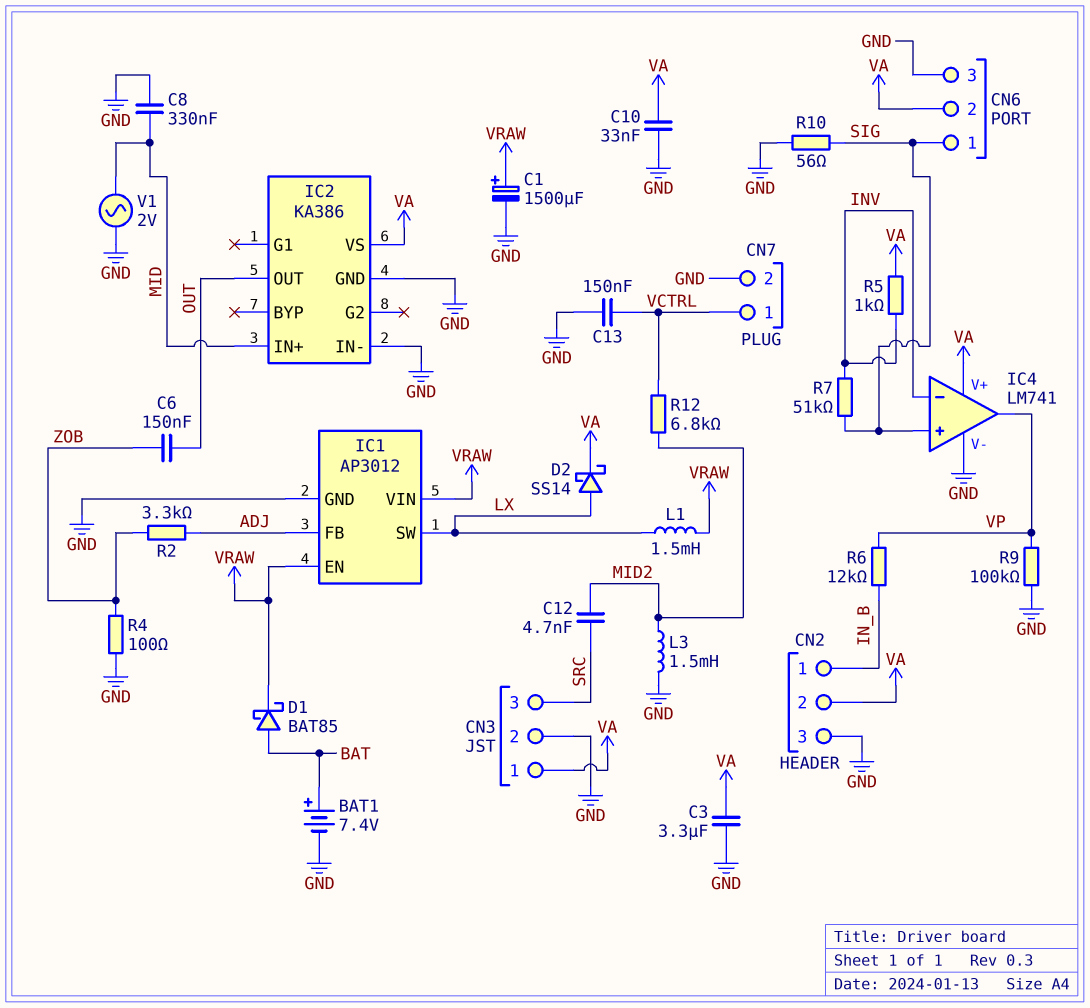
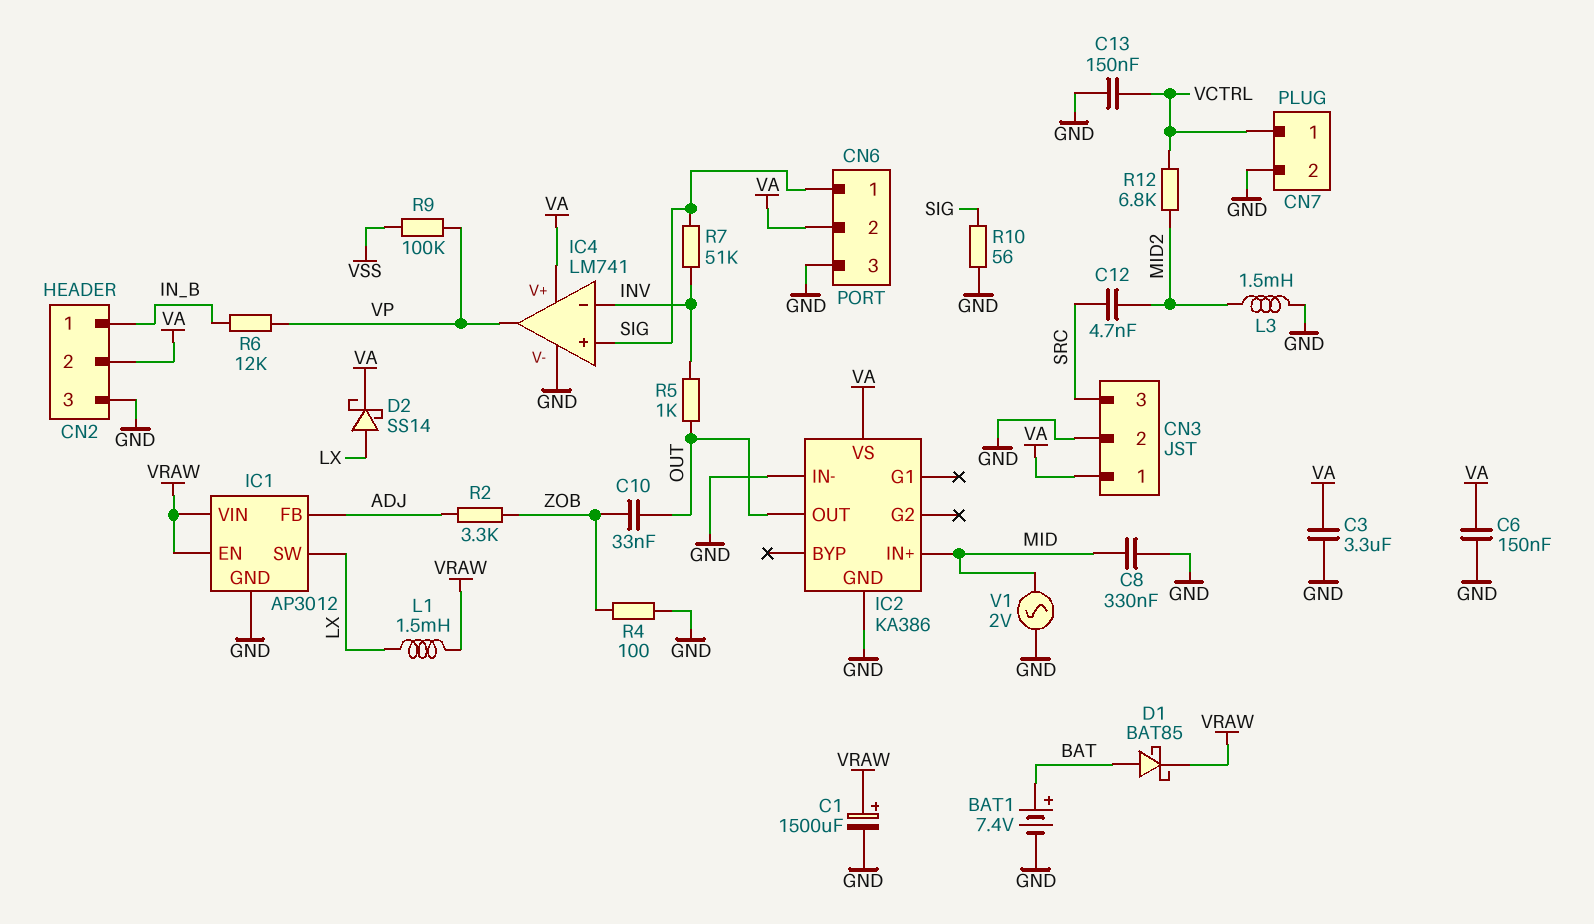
C6: 150nF (OUT, ZOB) -> 150nF (GND, VA)
C10: 33nF (GND, VA) -> 33nF (OUT, ZOB)
R5: 1k (INV, VA) -> 1k (INV, OUT)
R9: 100k (GND, VP) -> 100k (VP, VSS)

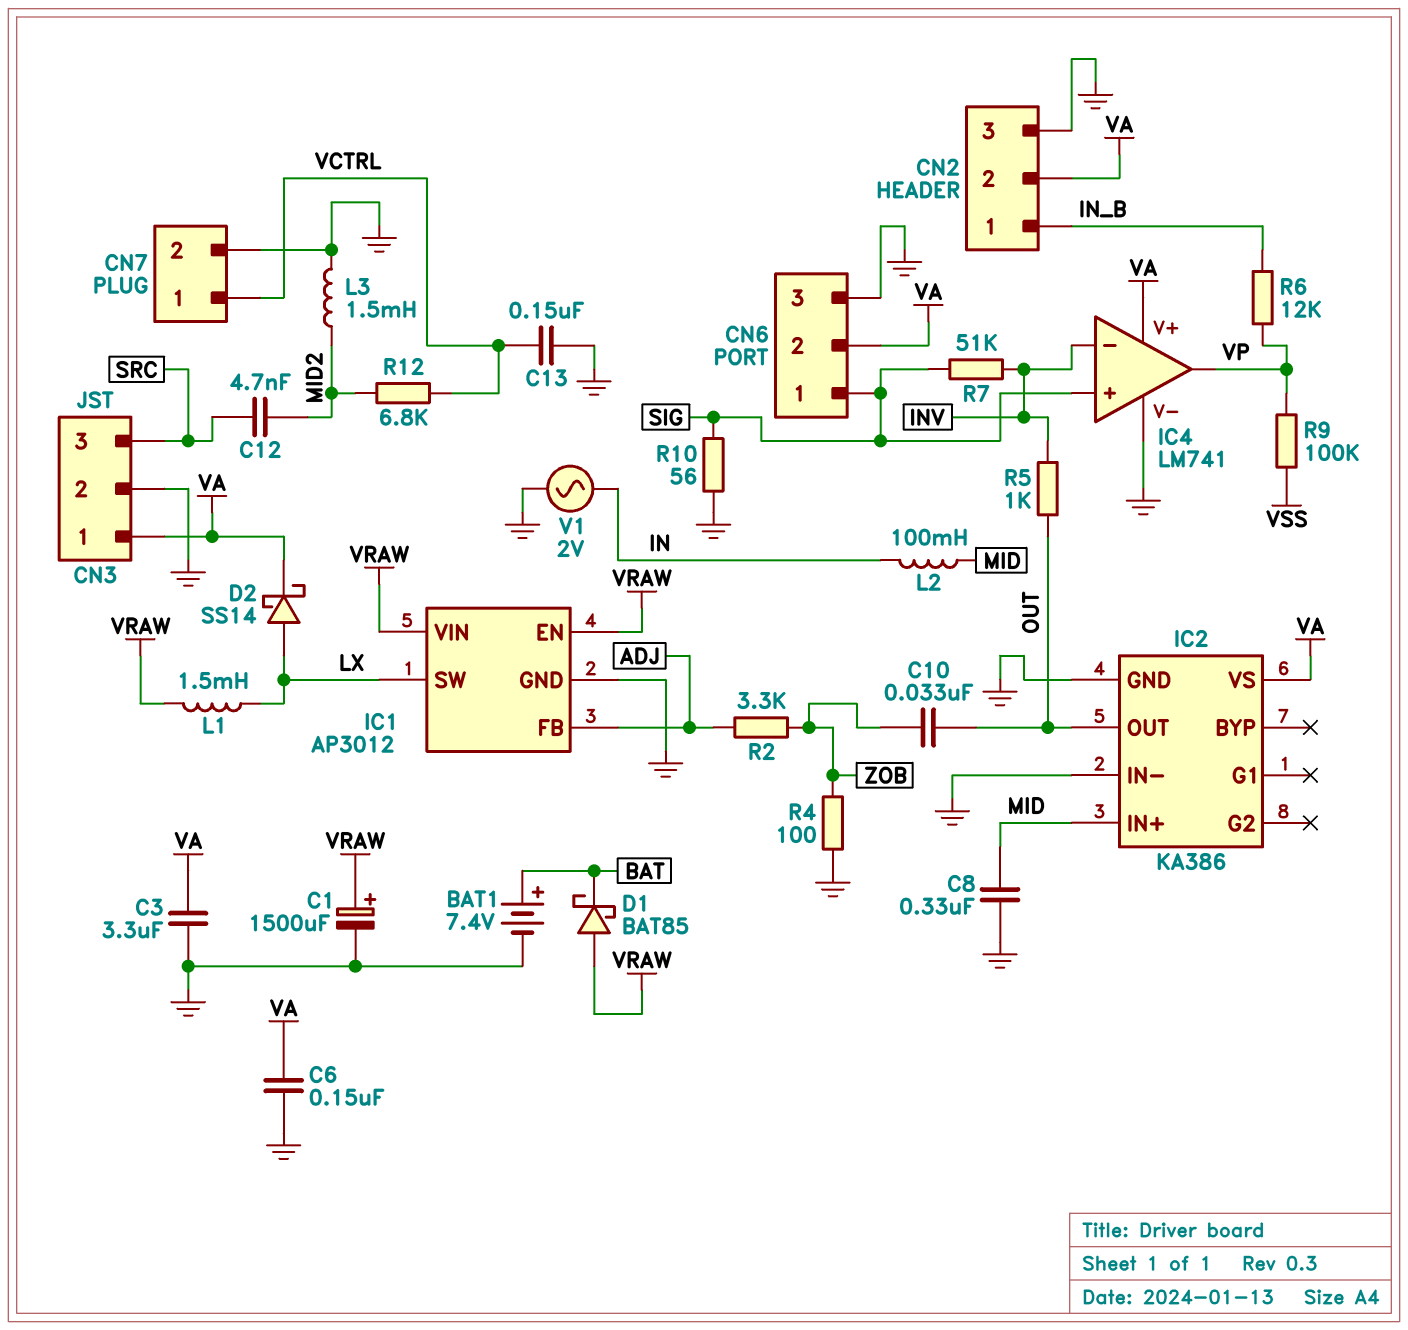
D1: schottky BAT85 (A BAT, K VRAW) -> schottky BAT85 (A VRAW, K BAT)
L2: none -> 100mH (IN, MID)
V1: AC 2V (GND, MID) -> AC 2V (GND, IN)

